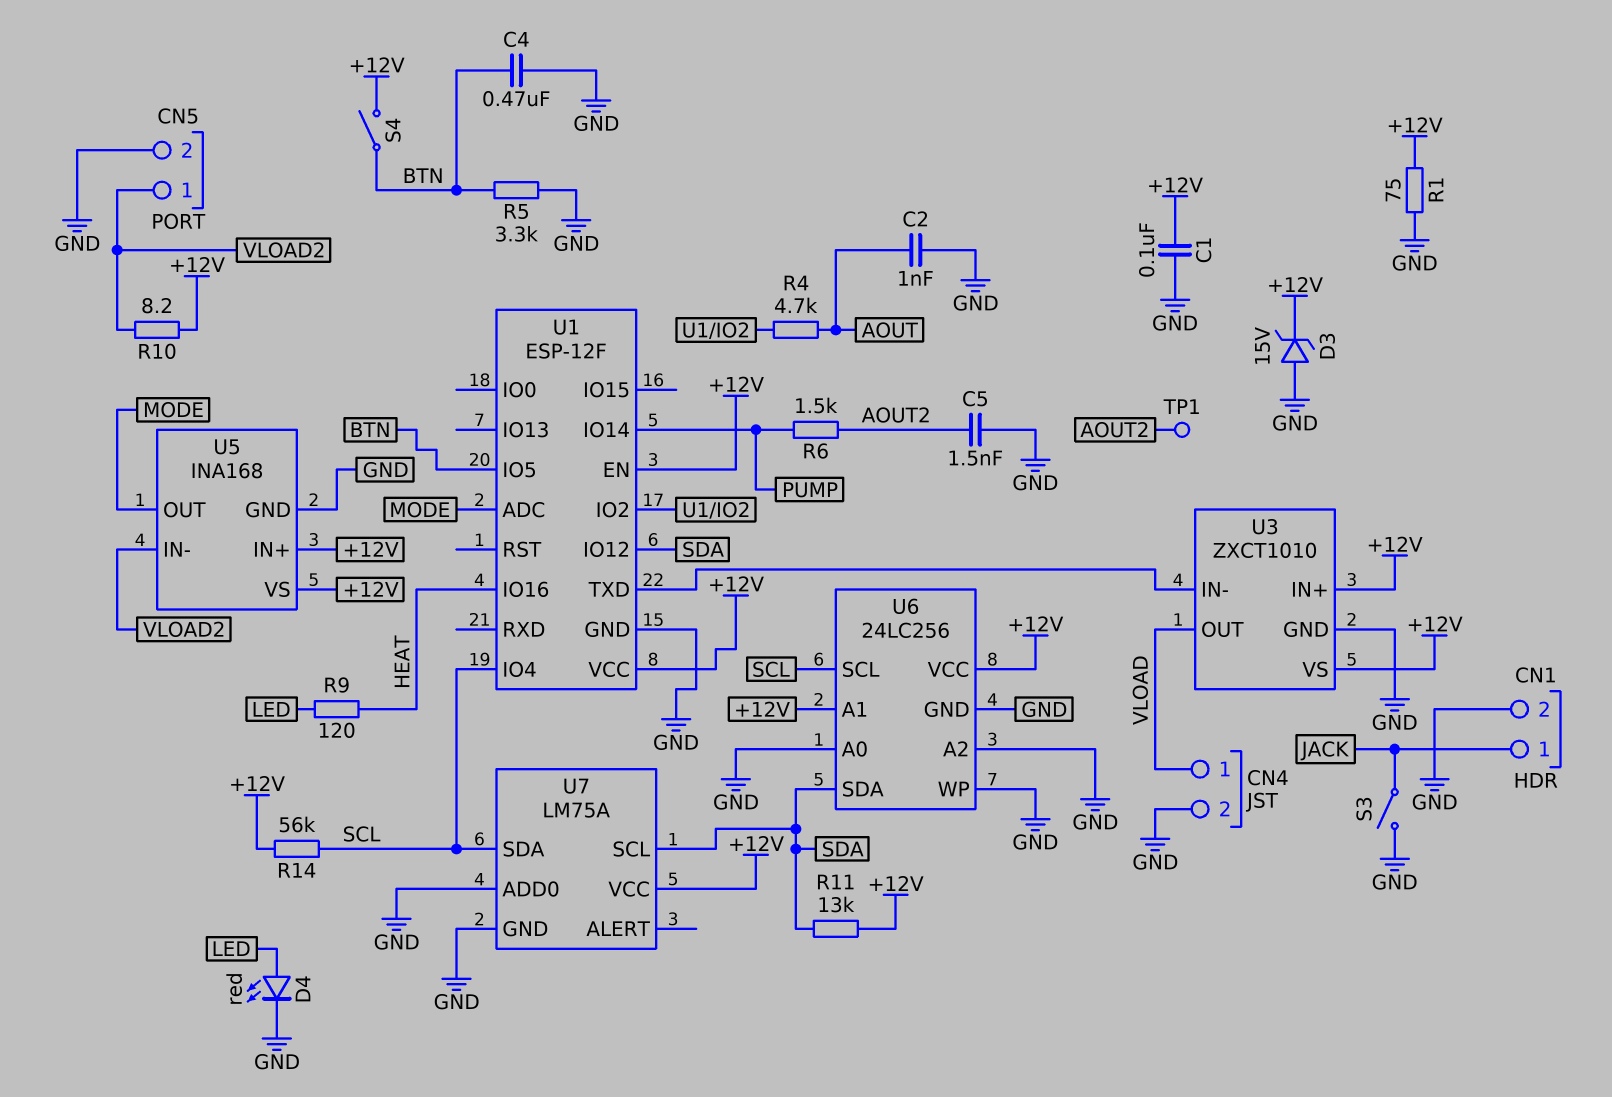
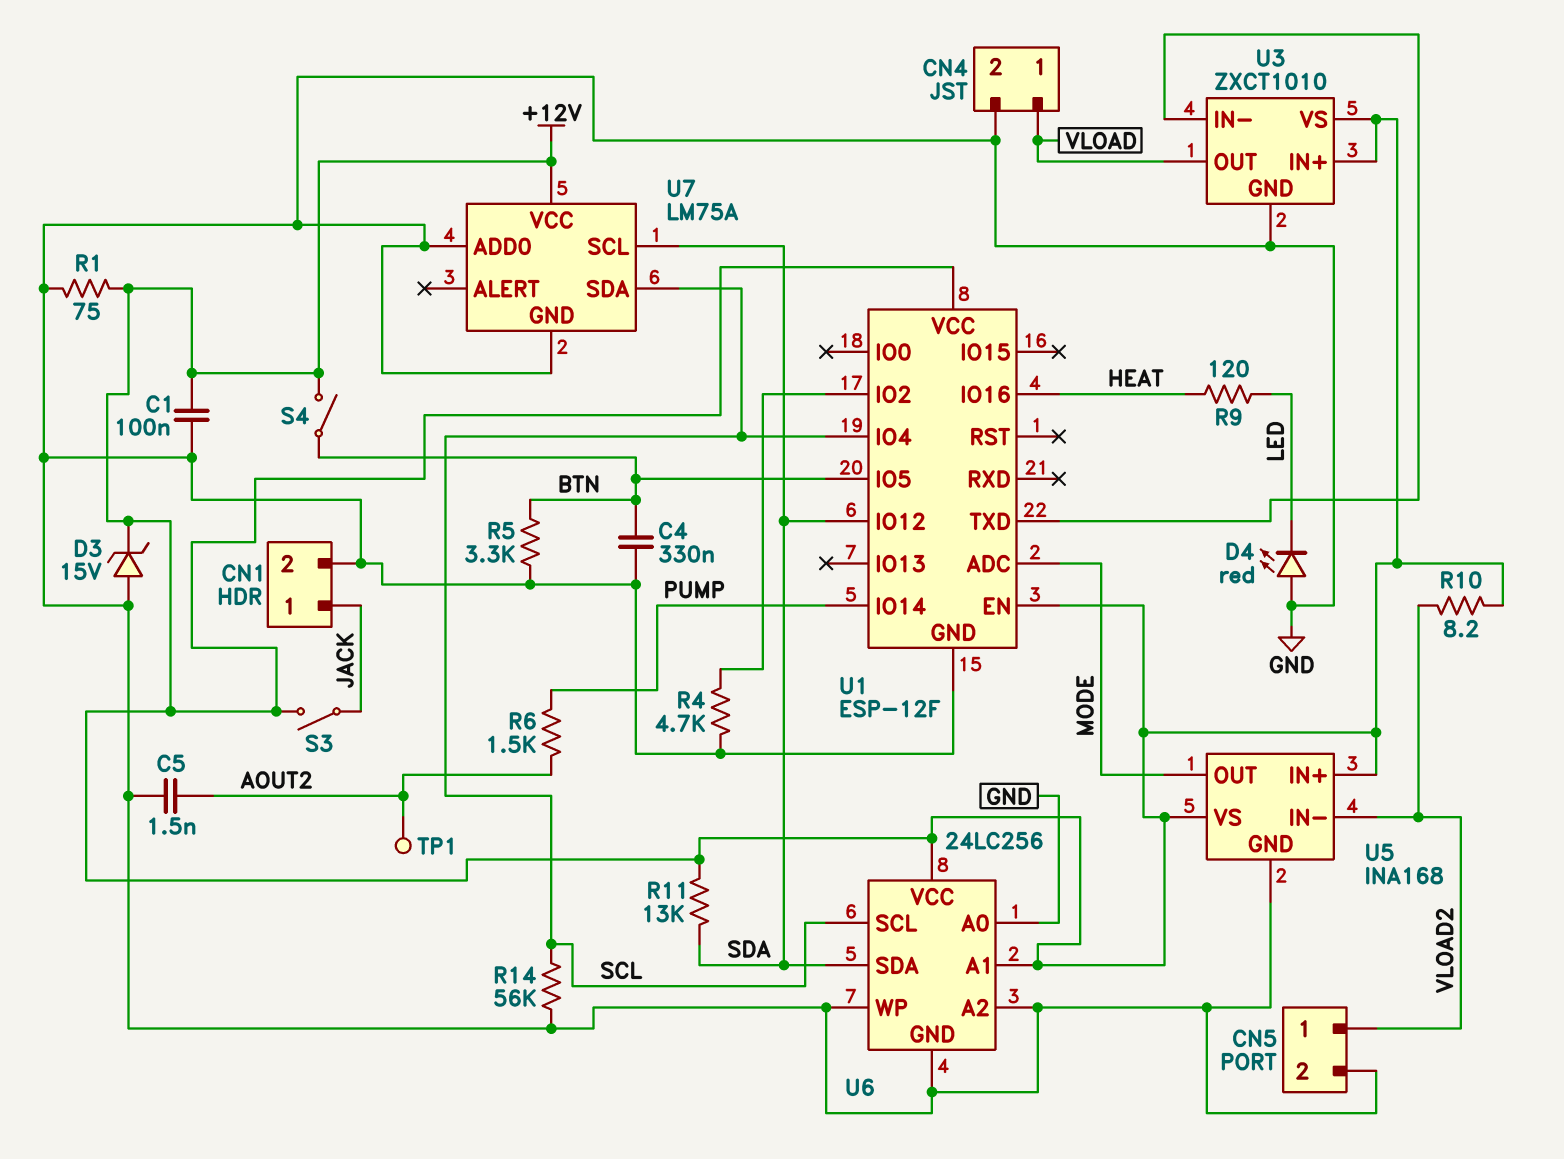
C2: 1nF (AOUT, GND) -> none
C4: 470nF (BTN, GND) -> 330nF (BTN, GND)
D4: LED red (A LED, K GND) -> LED red (A GND, K LED)
R4: 4.7k (AOUT, U1/IO2) -> 4.7k (GND, U1/IO2)
R14: 56k (+12V, SCL) -> 56k (GND, SCL)
S3: switch (GND, JACK) -> switch (+12V, JACK)

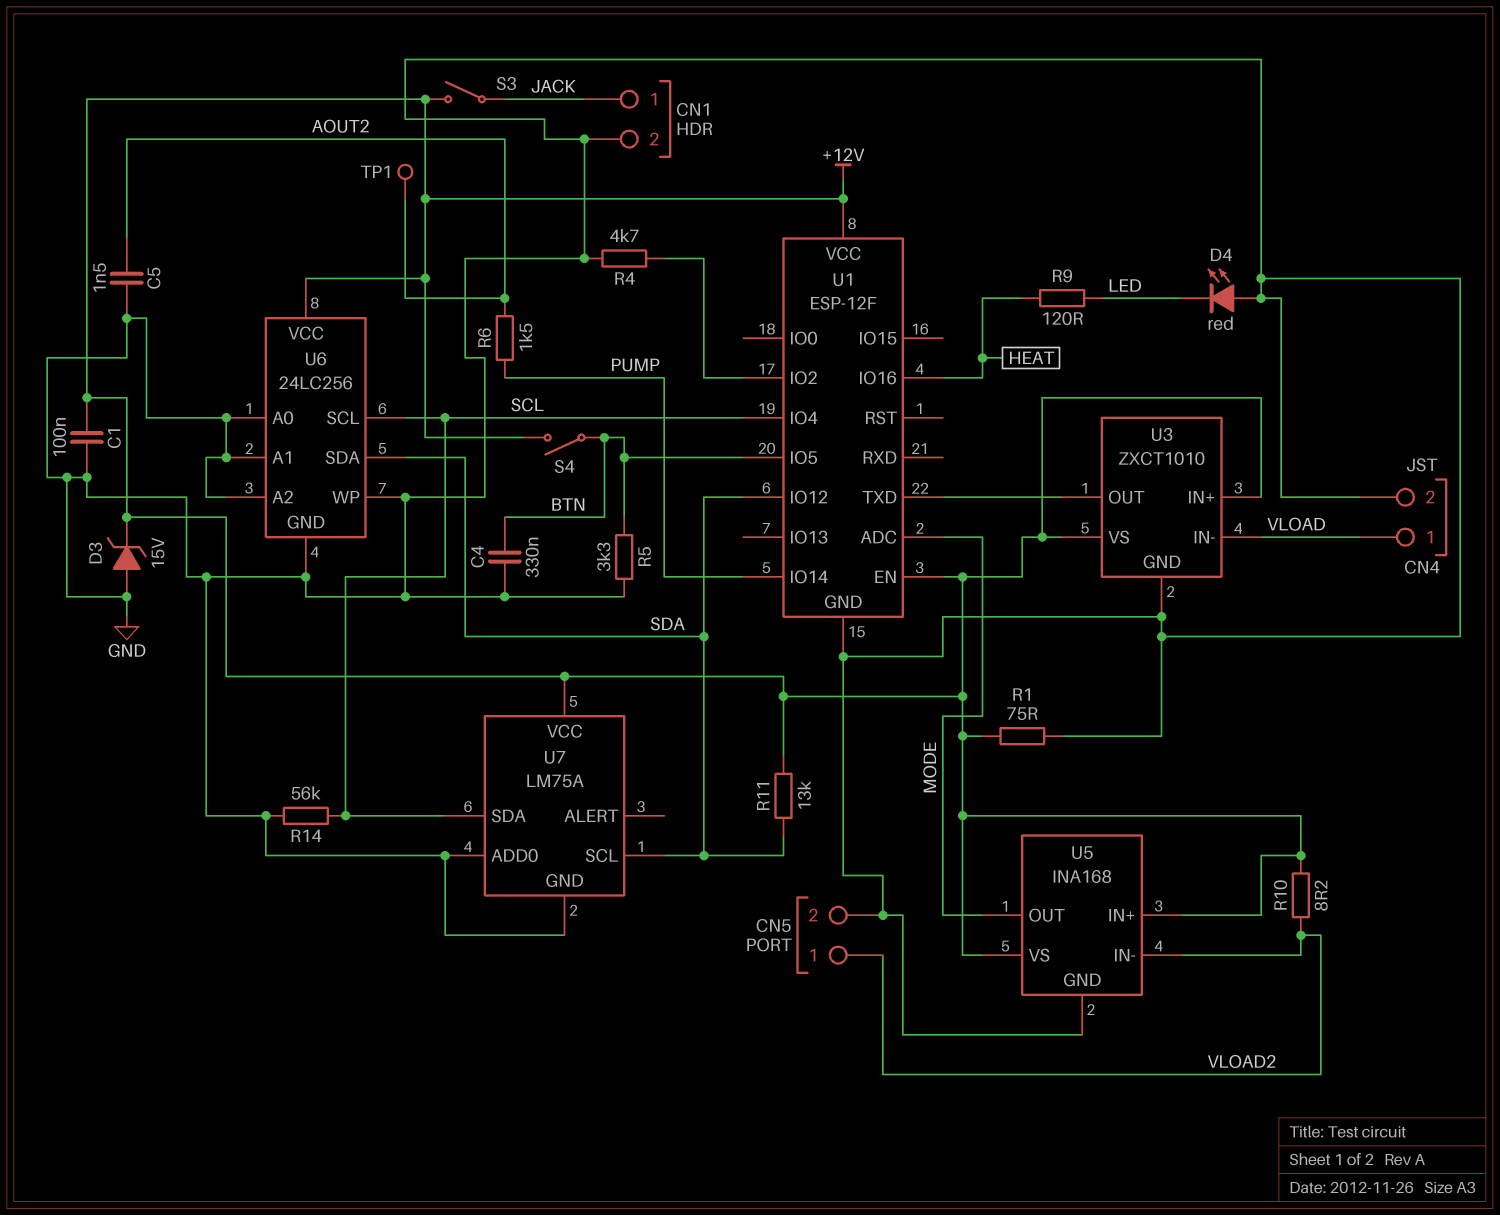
U3 pin IN-: U1/TXD -> VLOAD
U3 pin OUT: VLOAD -> U1/TXD
U6 pin A1: +12V -> GND

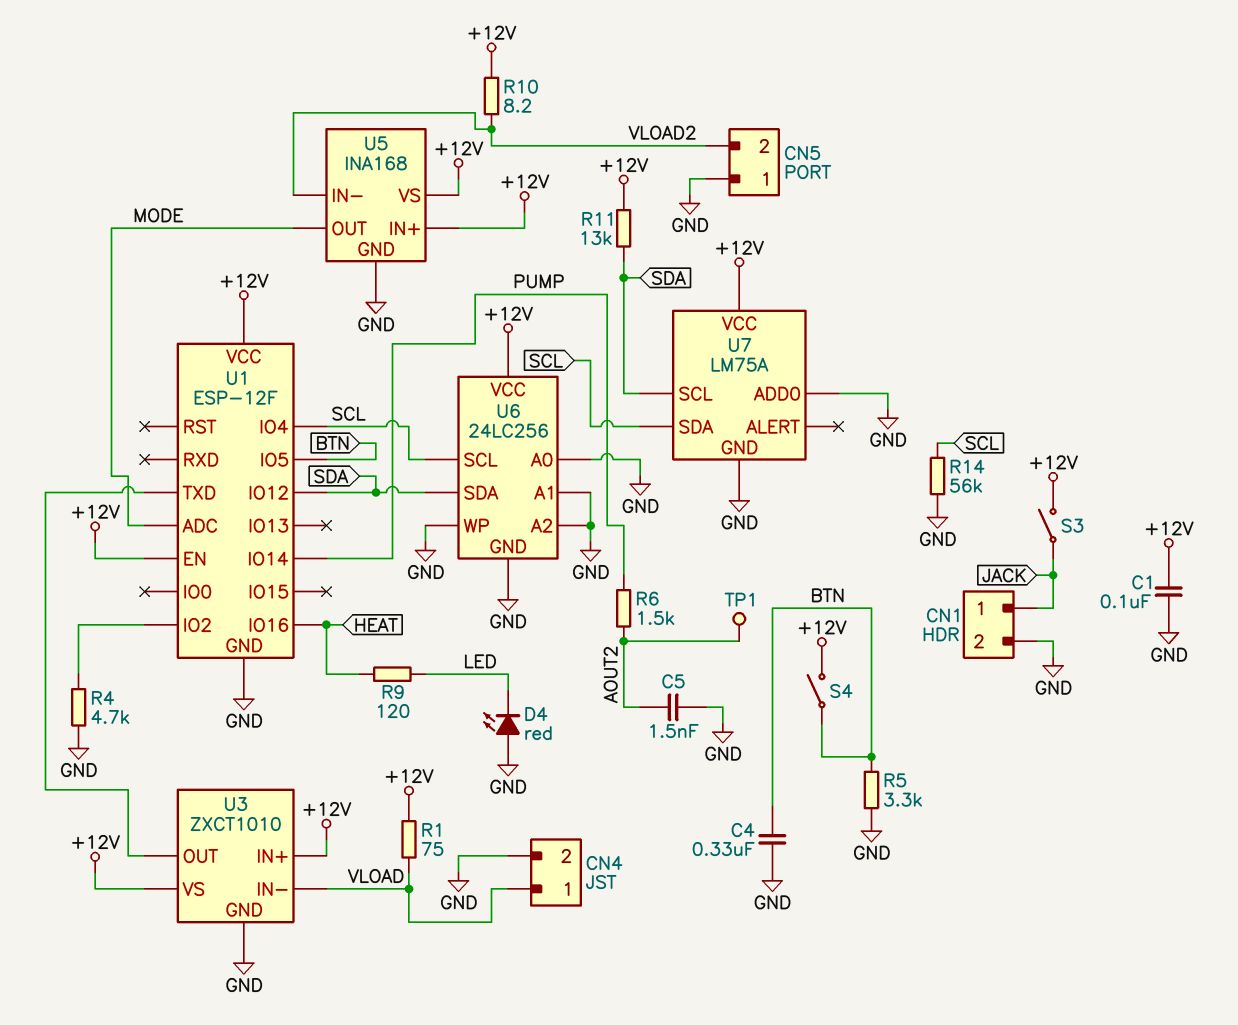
CN5 pin 1: VLOAD2 -> GND
CN5 pin 2: GND -> VLOAD2
D3: zener 15V (A GND, K +12V) -> none
R1: 75 (+12V, GND) -> 75 (+12V, VLOAD)

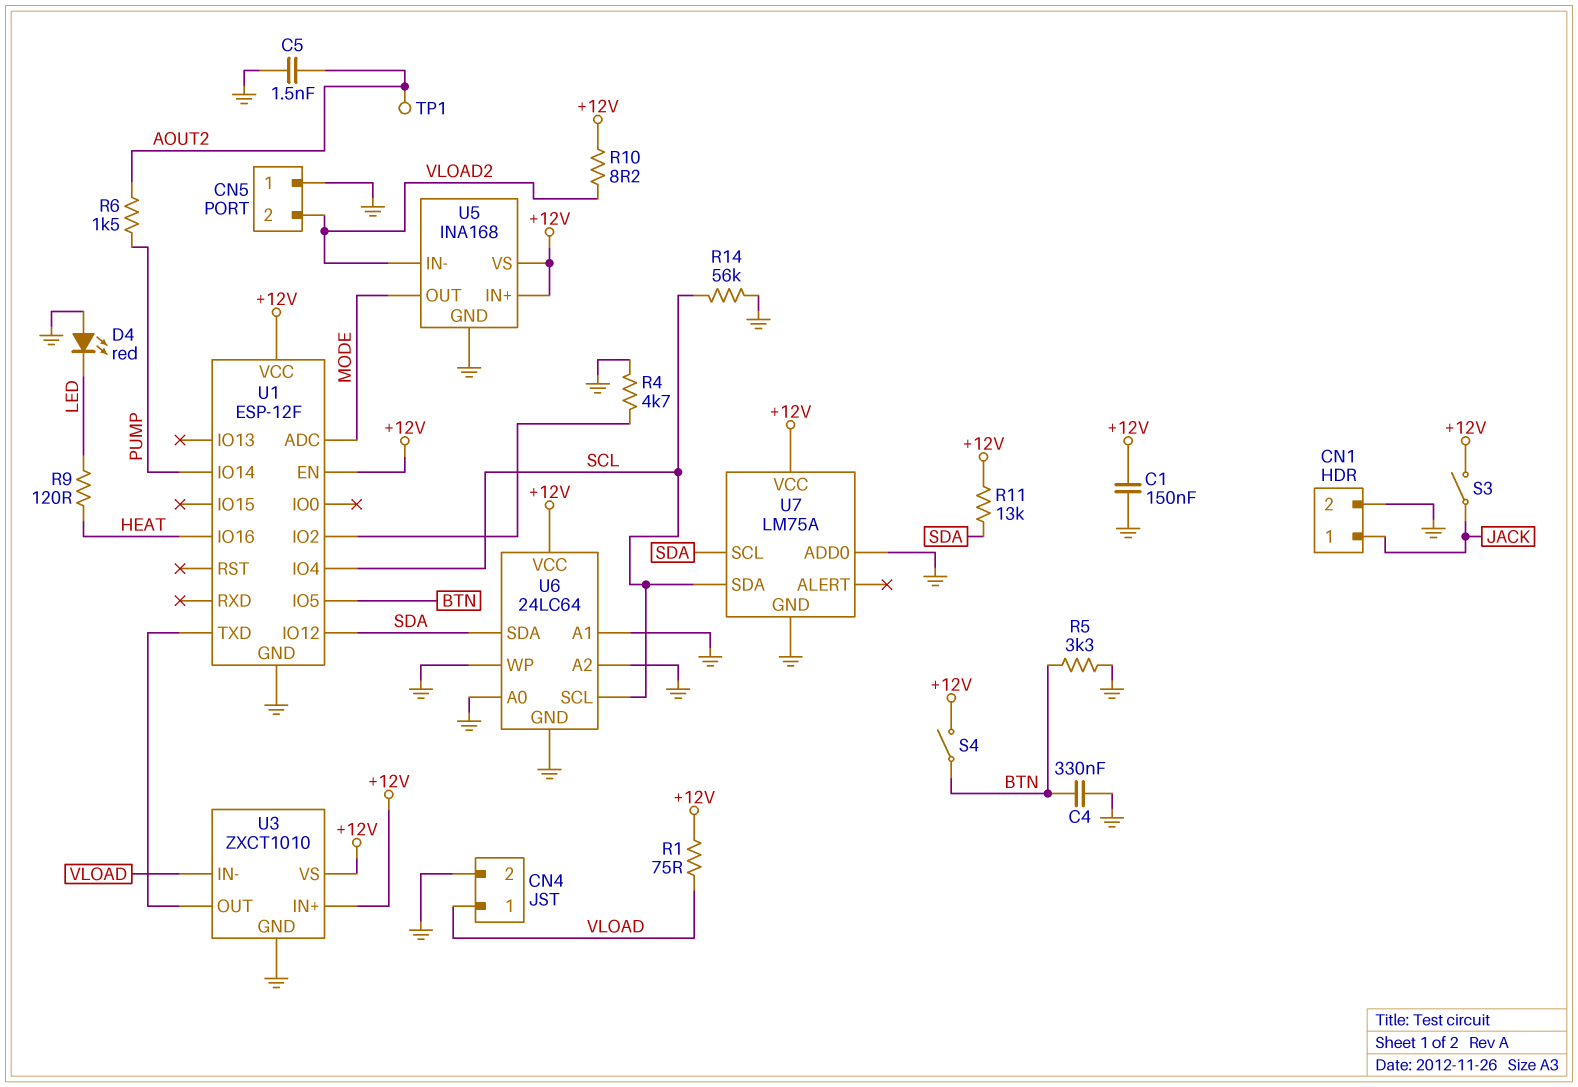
C1: 100nF (+12V, GND) -> 150nF (+12V, GND)
U6: 24LC256 -> 24LC64

